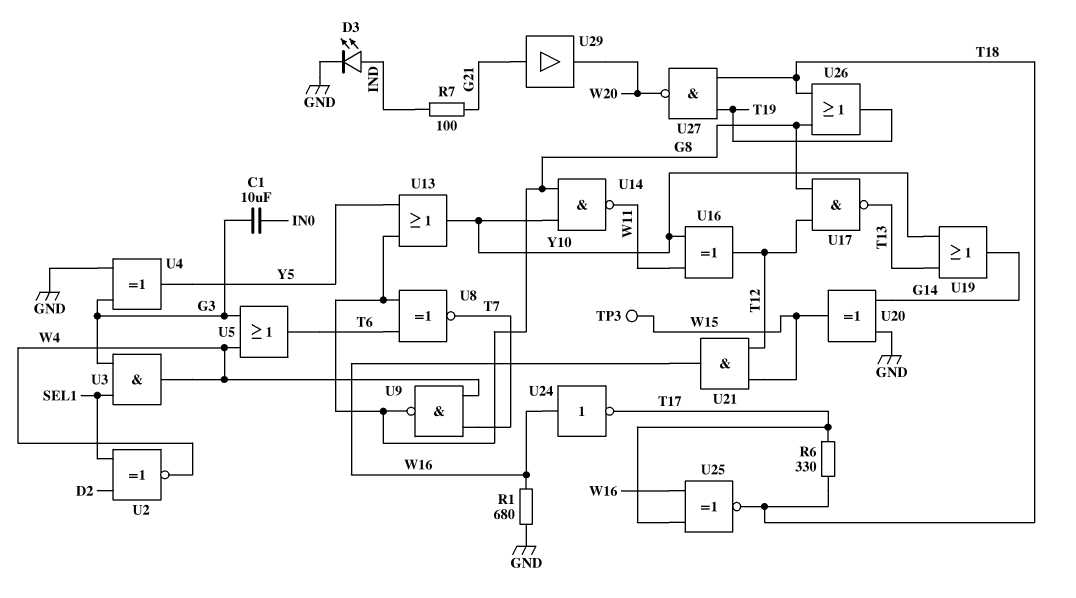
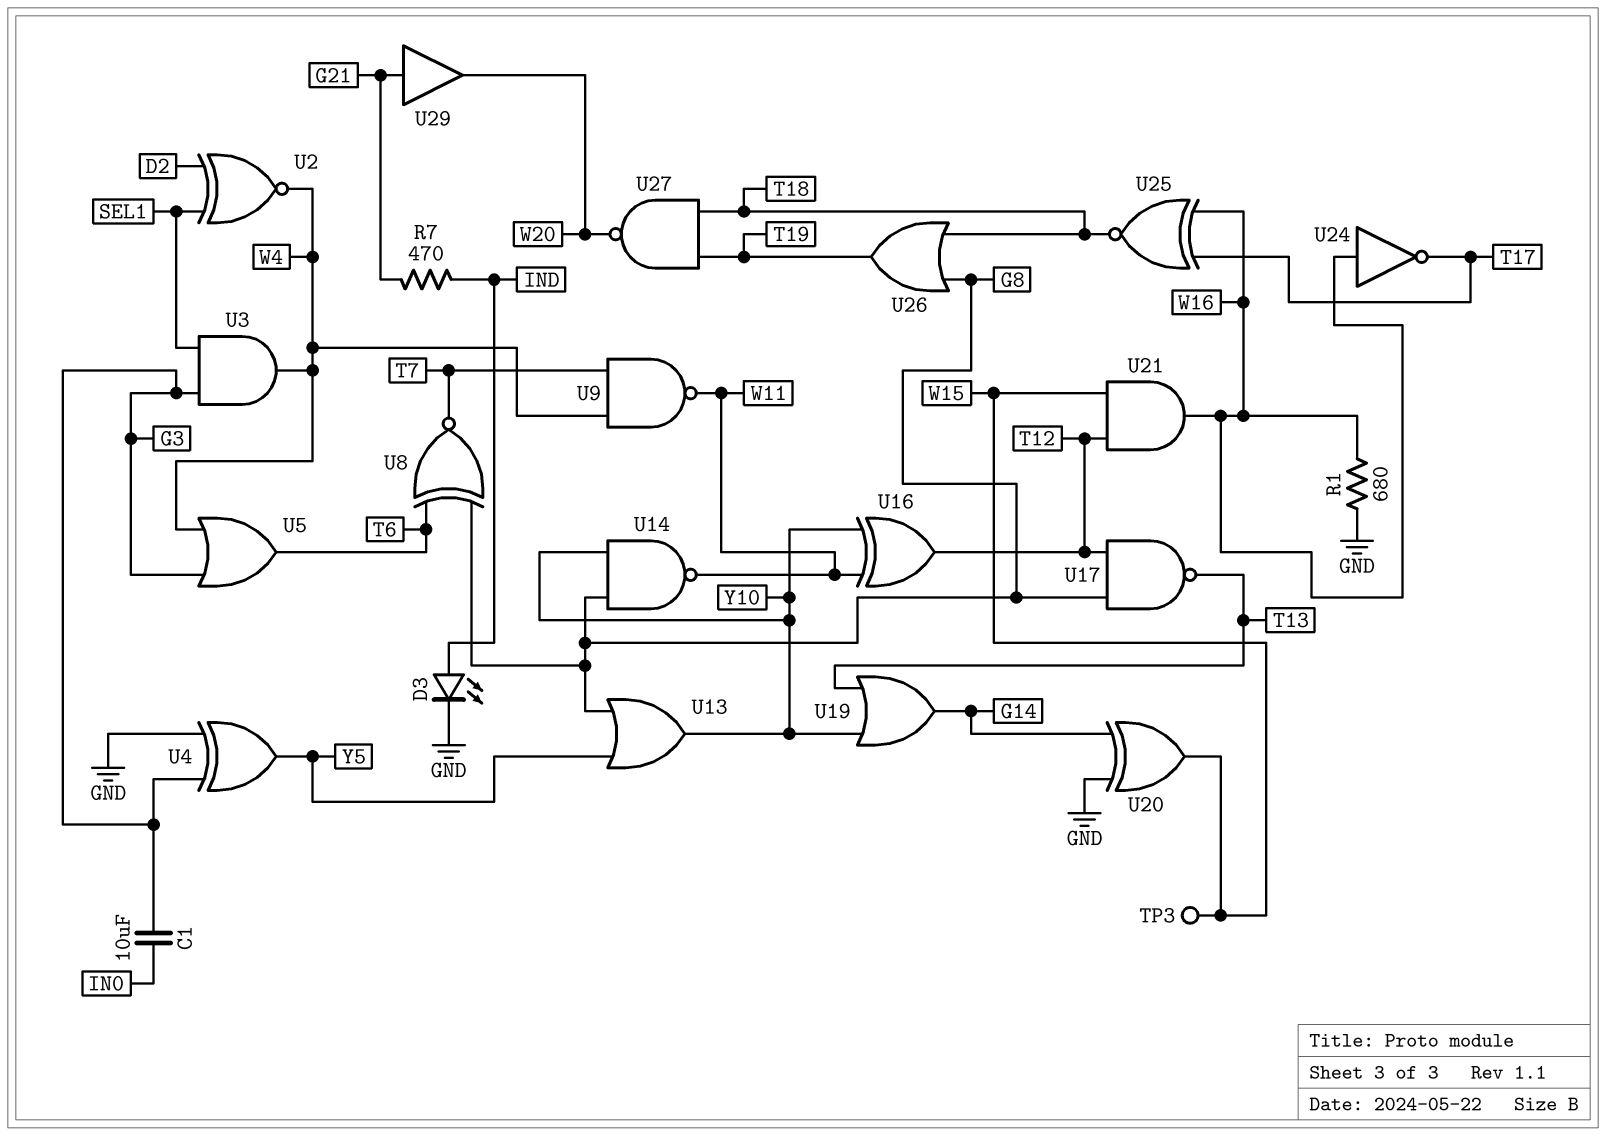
R6: 330 (T17, T18) -> none
R7: 100 (G21, IND) -> 470 (G21, IND)
U9: NAND (in T7, in W4, out G8) -> NAND (in T7, in W4, out W11)

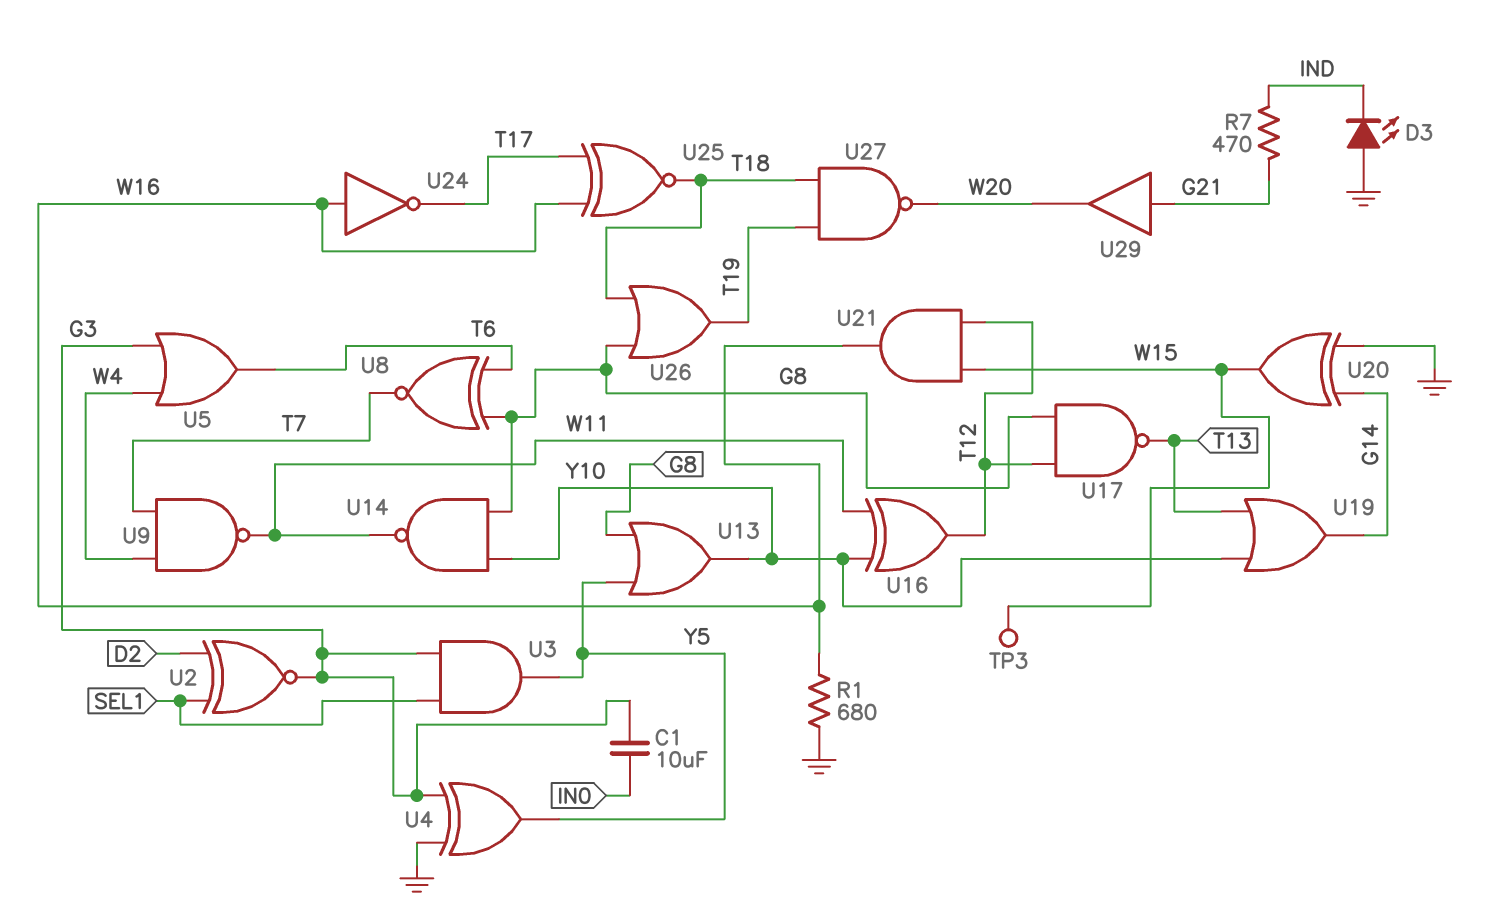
D3: LED (A IND, K GND) -> LED (A GND, K IND)
U2: XNOR (in D2, in SEL1, out W4) -> XNOR (in D2, in SEL1, out G3)
U3: AND (in G3, in SEL1, out W4) -> AND (in G3, in SEL1, out Y5)

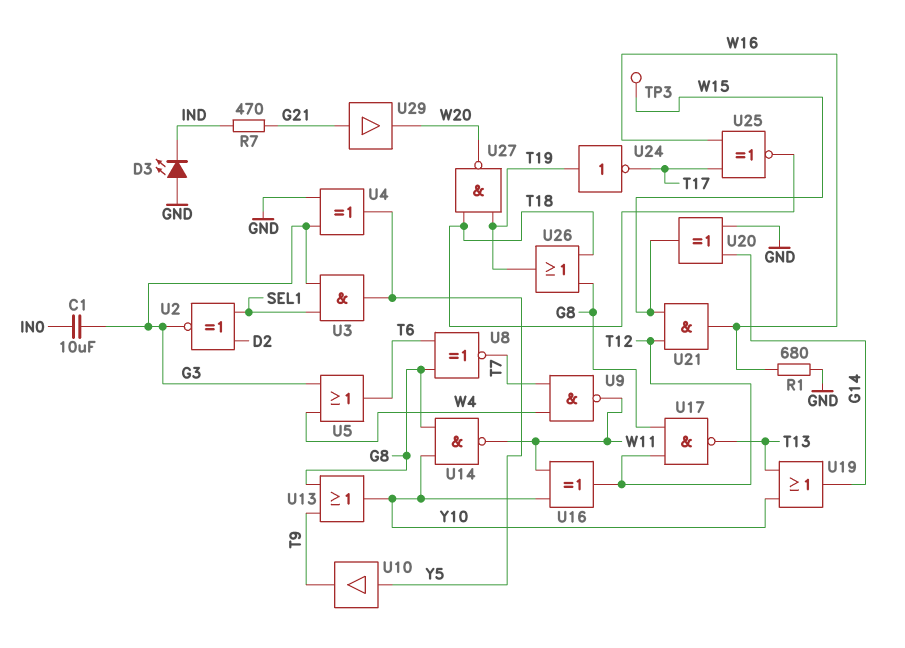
U10: none -> buffer (in Y5, out T9)
U13: OR (in G8, in Y5, out Y10) -> OR (in G8, in T9, out Y10)
U24: NOT (in W16, out T17) -> NOT (in T19, out T17)

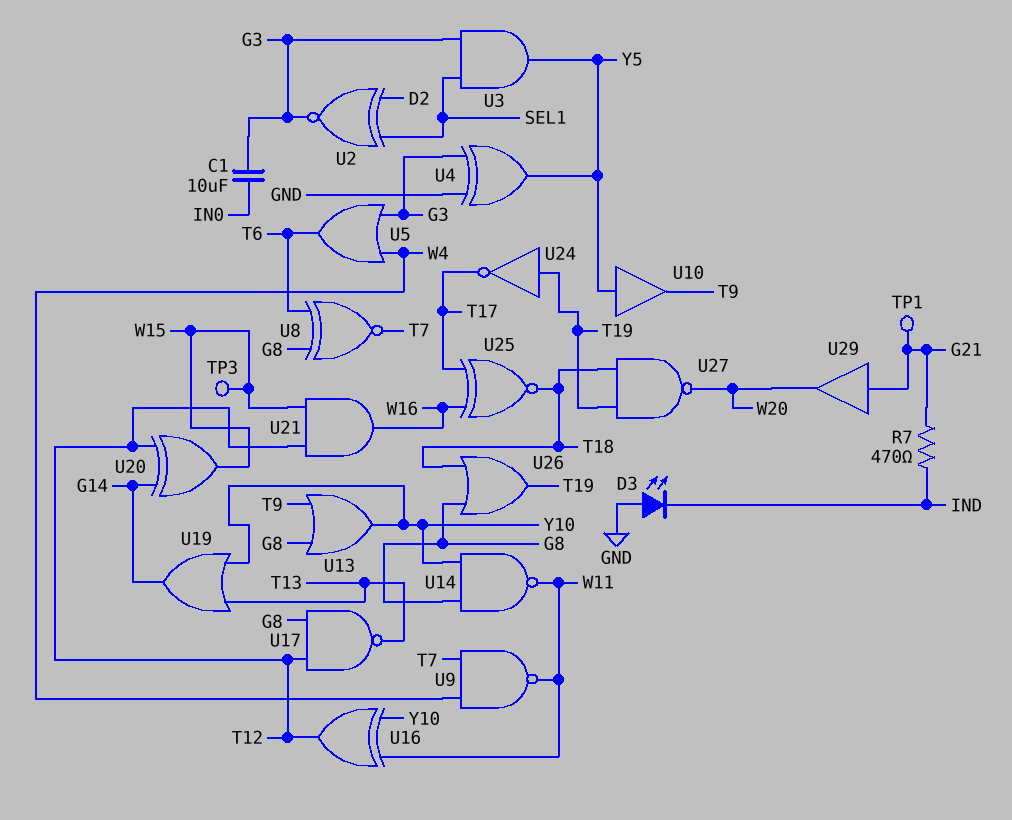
R1: 680 (GND, W16) -> none
TP1: none -> test point (G21)
U20: XOR (in G14, in GND, out W15) -> XOR (in G14, in T12, out W15)

